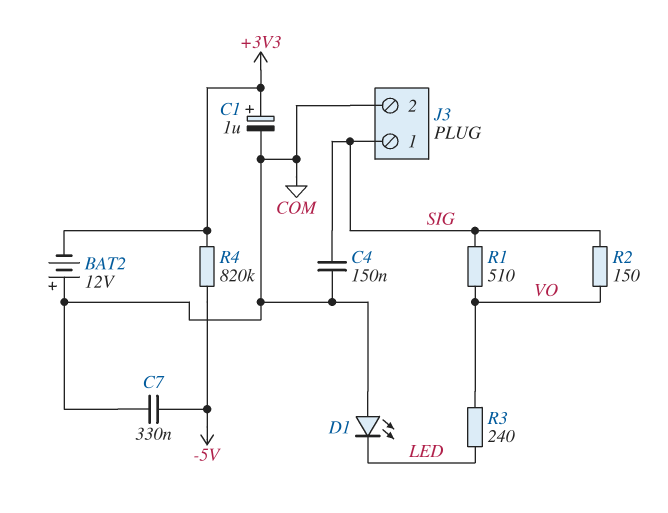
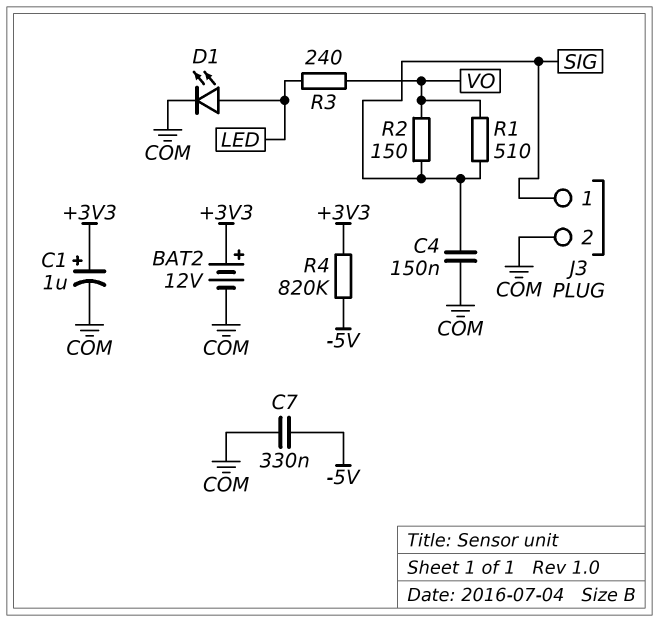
BAT2: 12V (plus COM, minus +3V3) -> 12V (plus +3V3, minus COM)
D1: LED (A COM, K LED) -> LED (A LED, K COM)

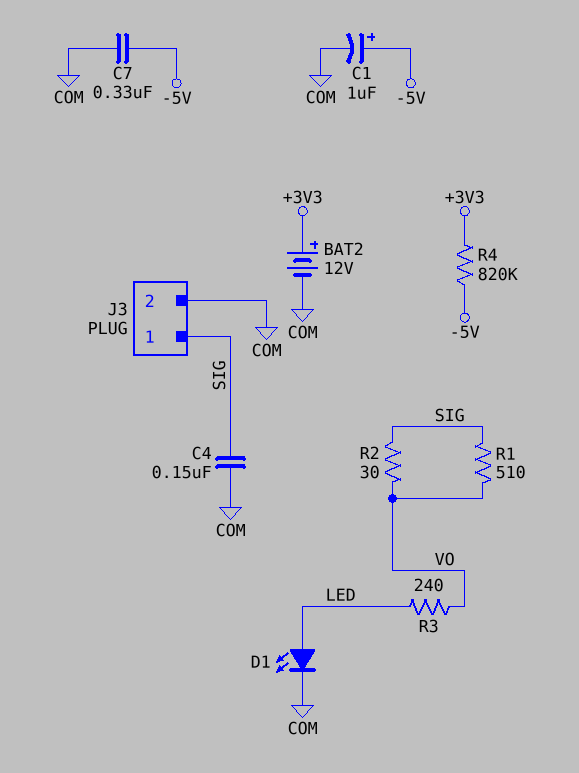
C1: 1uF (plus +3V3, minus COM) -> 1uF (plus -5V, minus COM)
R2: 150 (SIG, VO) -> 30 (SIG, VO)

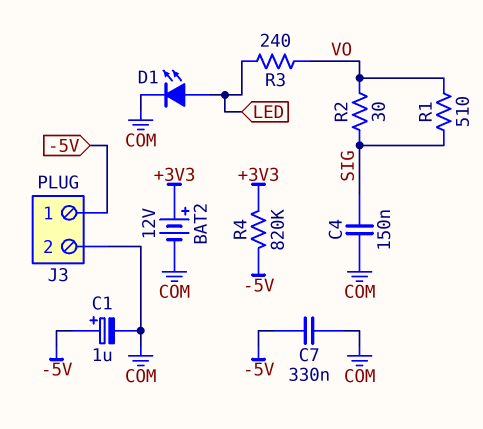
J3 pin 1: SIG -> -5V

